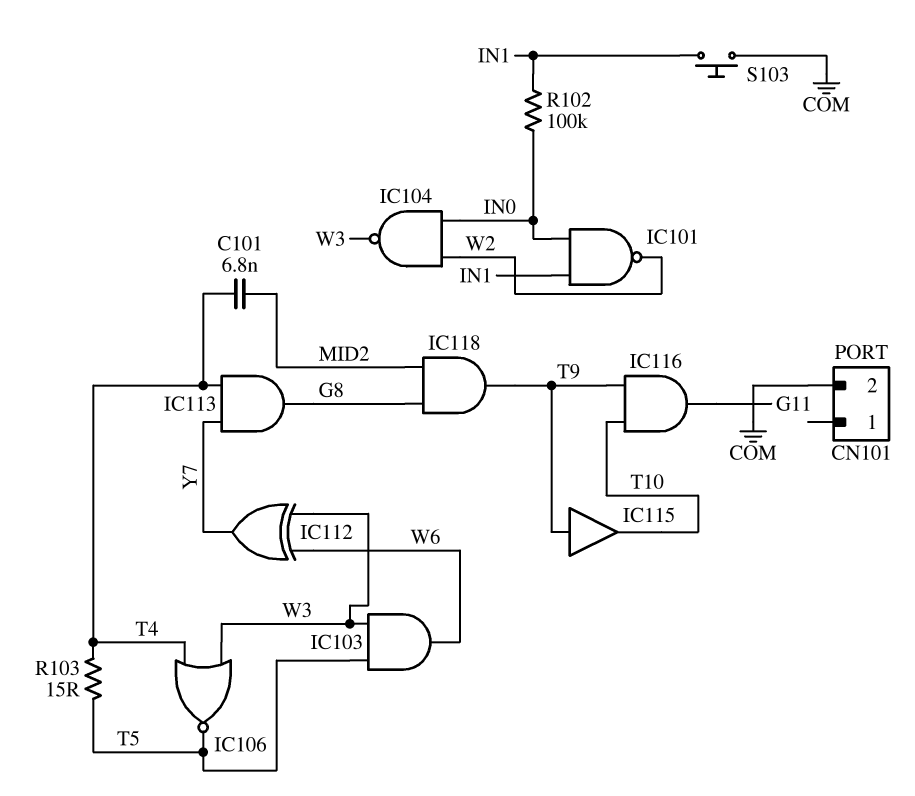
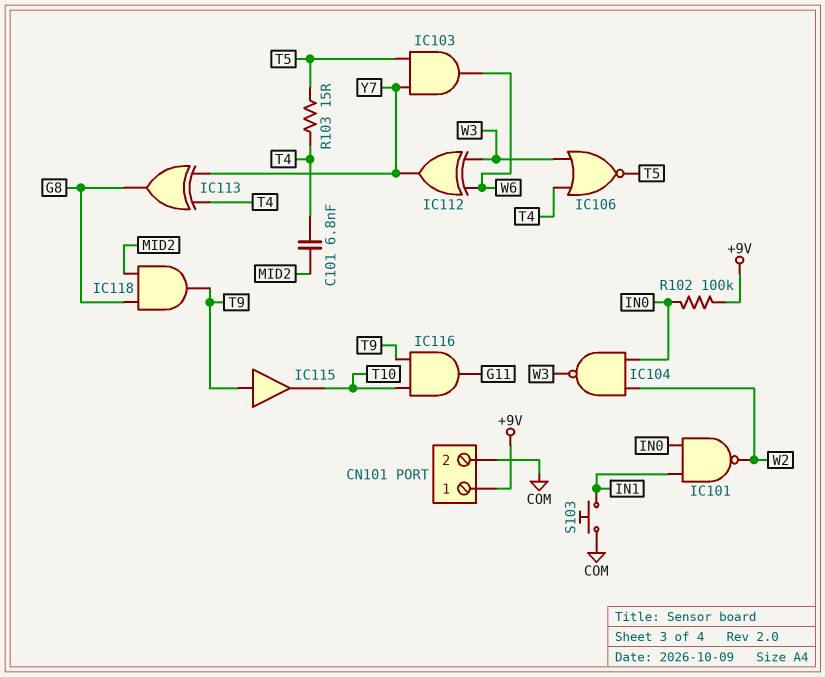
CN101 pin 1: none -> +9V
IC103: AND (in T5, in W3, out W6) -> AND (in T5, in Y7, out W6)
IC113: AND (in T4, in Y7, out G8) -> XOR (in T4, in Y7, out G8)
R102: 100k (IN0, IN1) -> 100k (+9V, IN0)

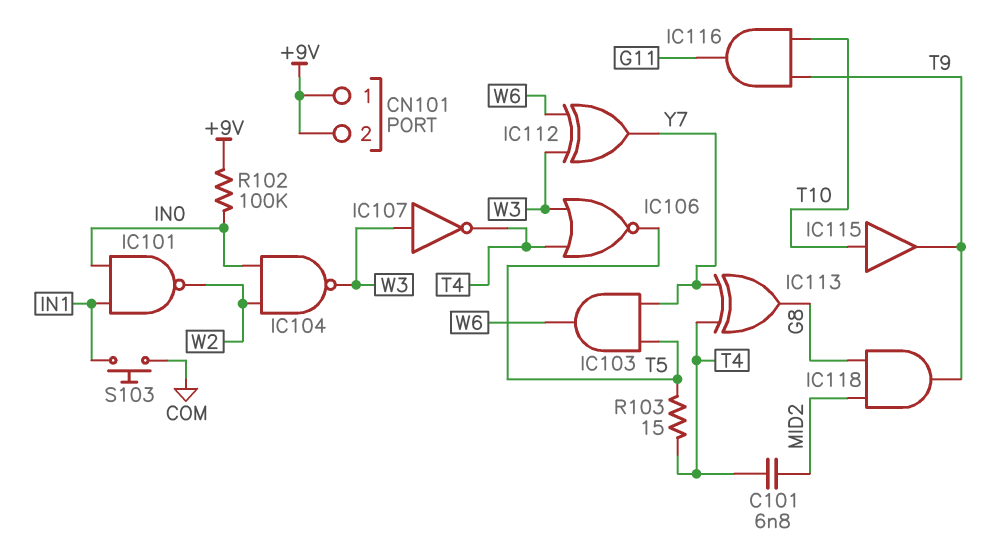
CN101 pin 2: COM -> +9V
IC107: none -> NOT (in W3, out T4)
IC115: buffer (in T9, out T10) -> buffer (in T10, out T9)

